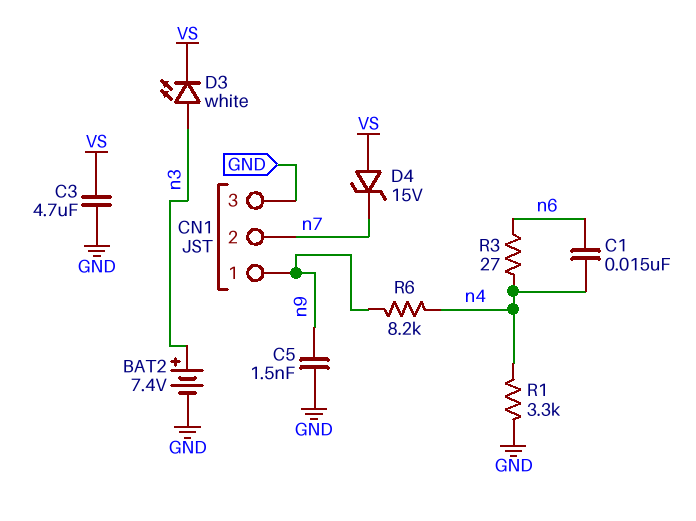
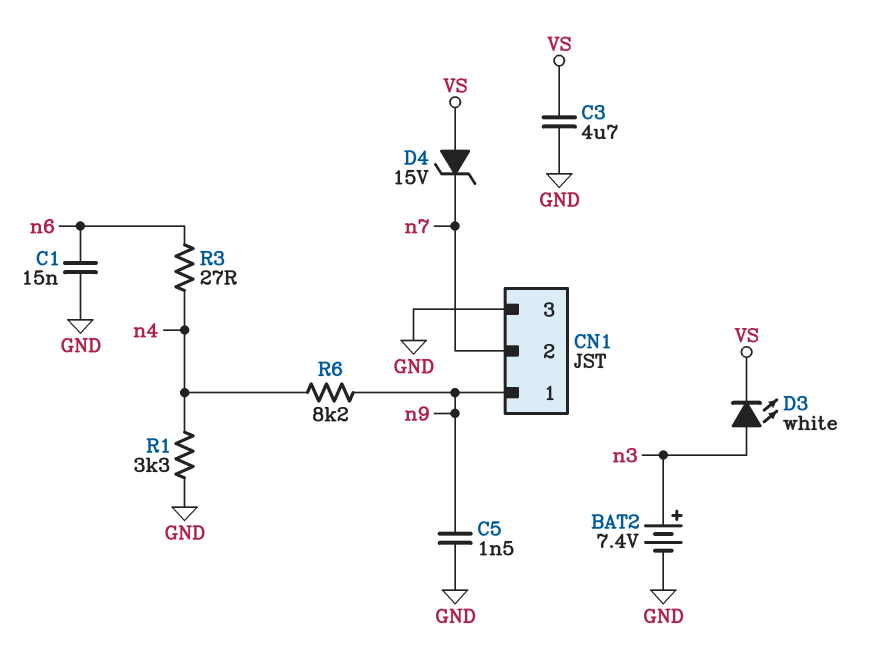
C1: 15nF (n4, n6) -> 15nF (GND, n6)

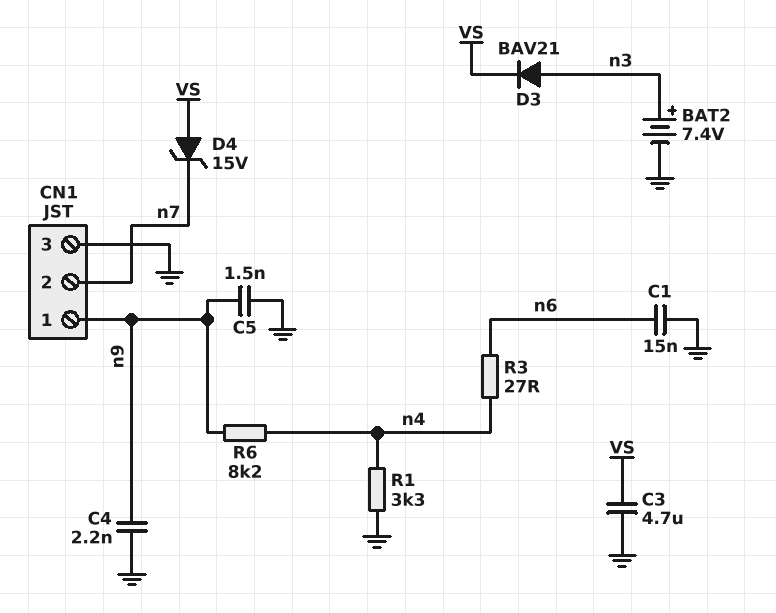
C4: none -> 2.2nF (GND, n9)
D3: LED white (A n3, K VS) -> diode BAV21 (A n3, K VS)

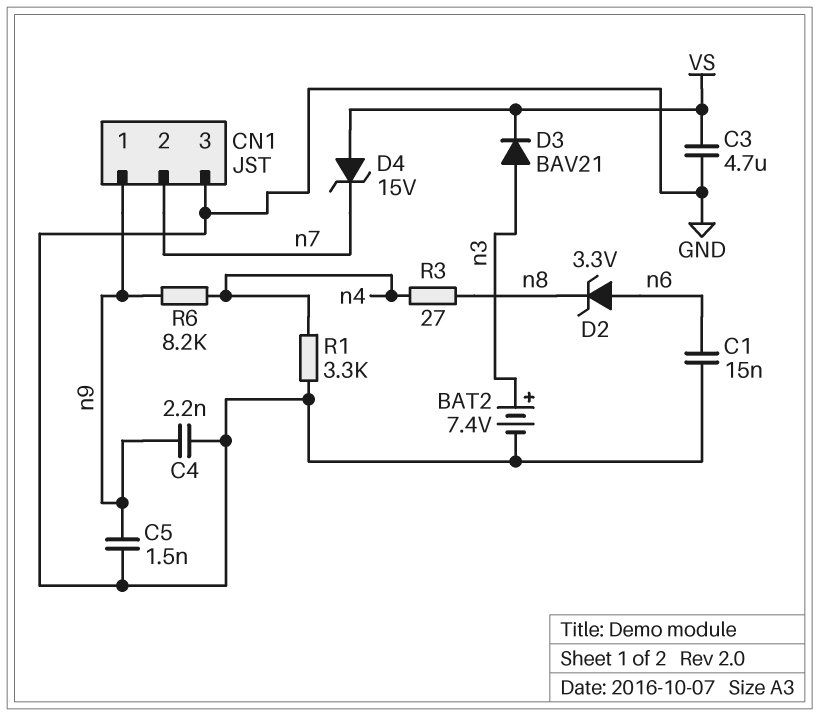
D2: none -> zener 3.3V (A n6, K n8)
R3: 27 (n4, n6) -> 27 (n4, n8)

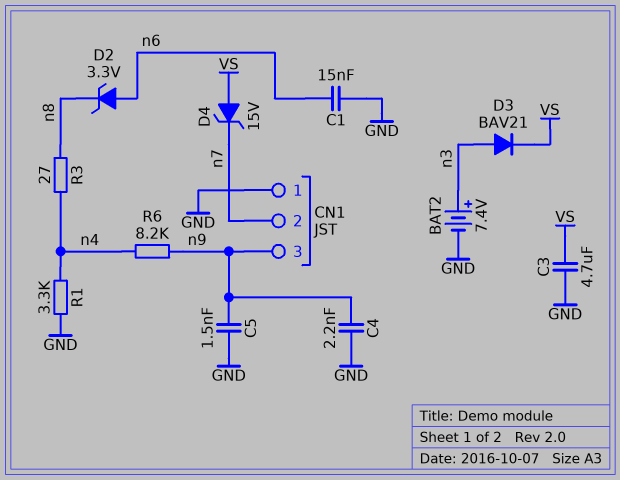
CN1 pin 1: n9 -> GND
CN1 pin 3: GND -> n9

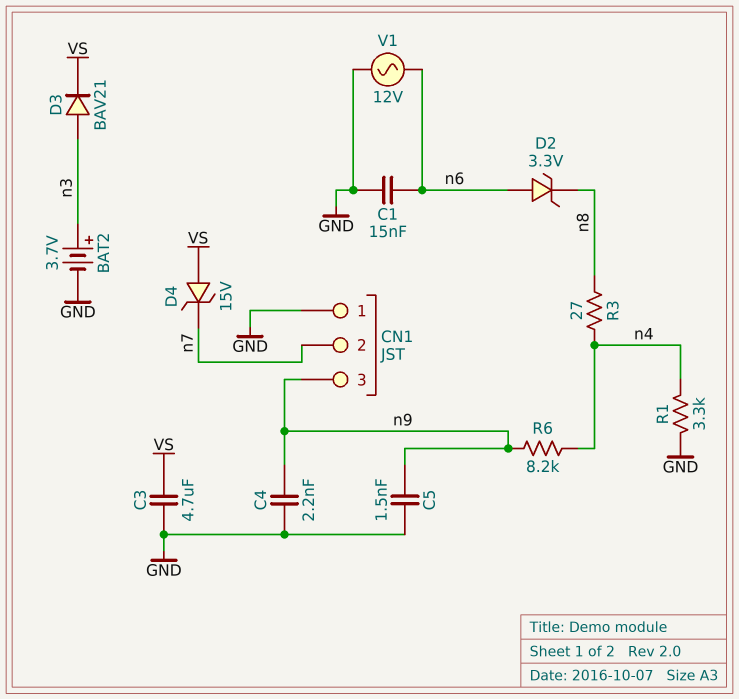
BAT2: 7.4V (plus n3, minus GND) -> 3.7V (plus n3, minus GND)
V1: none -> AC 12V (GND, n6)

